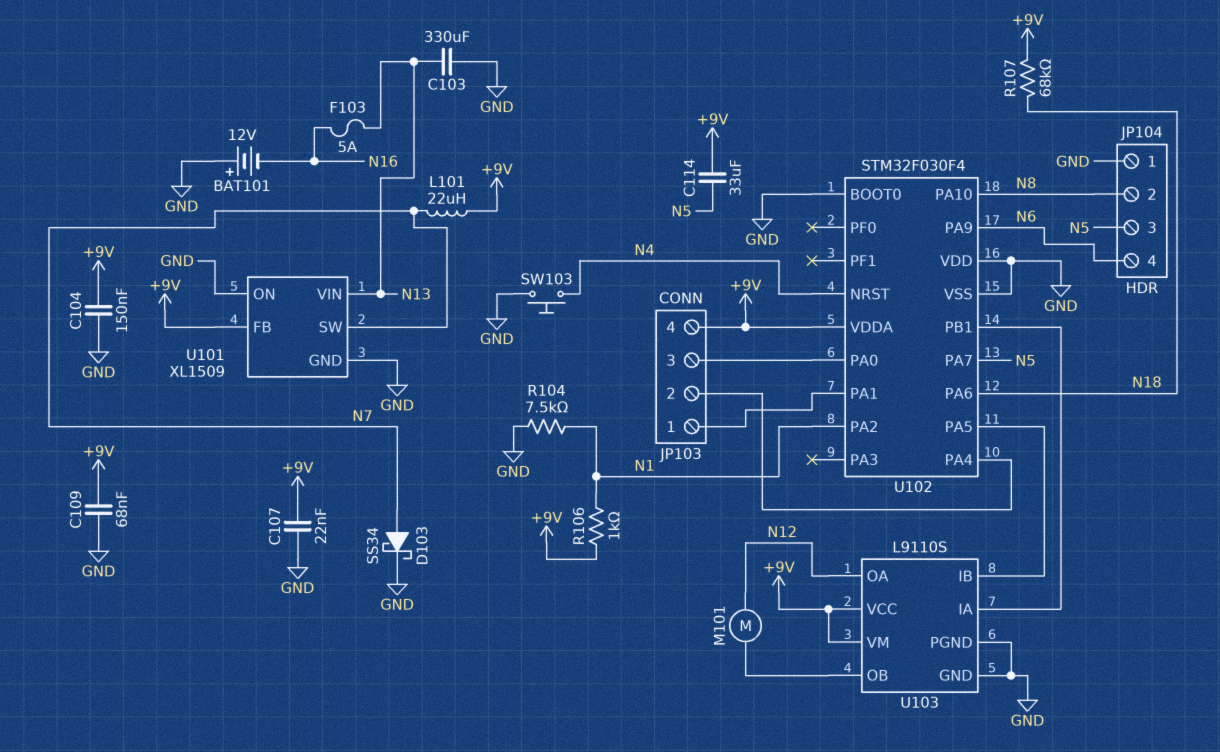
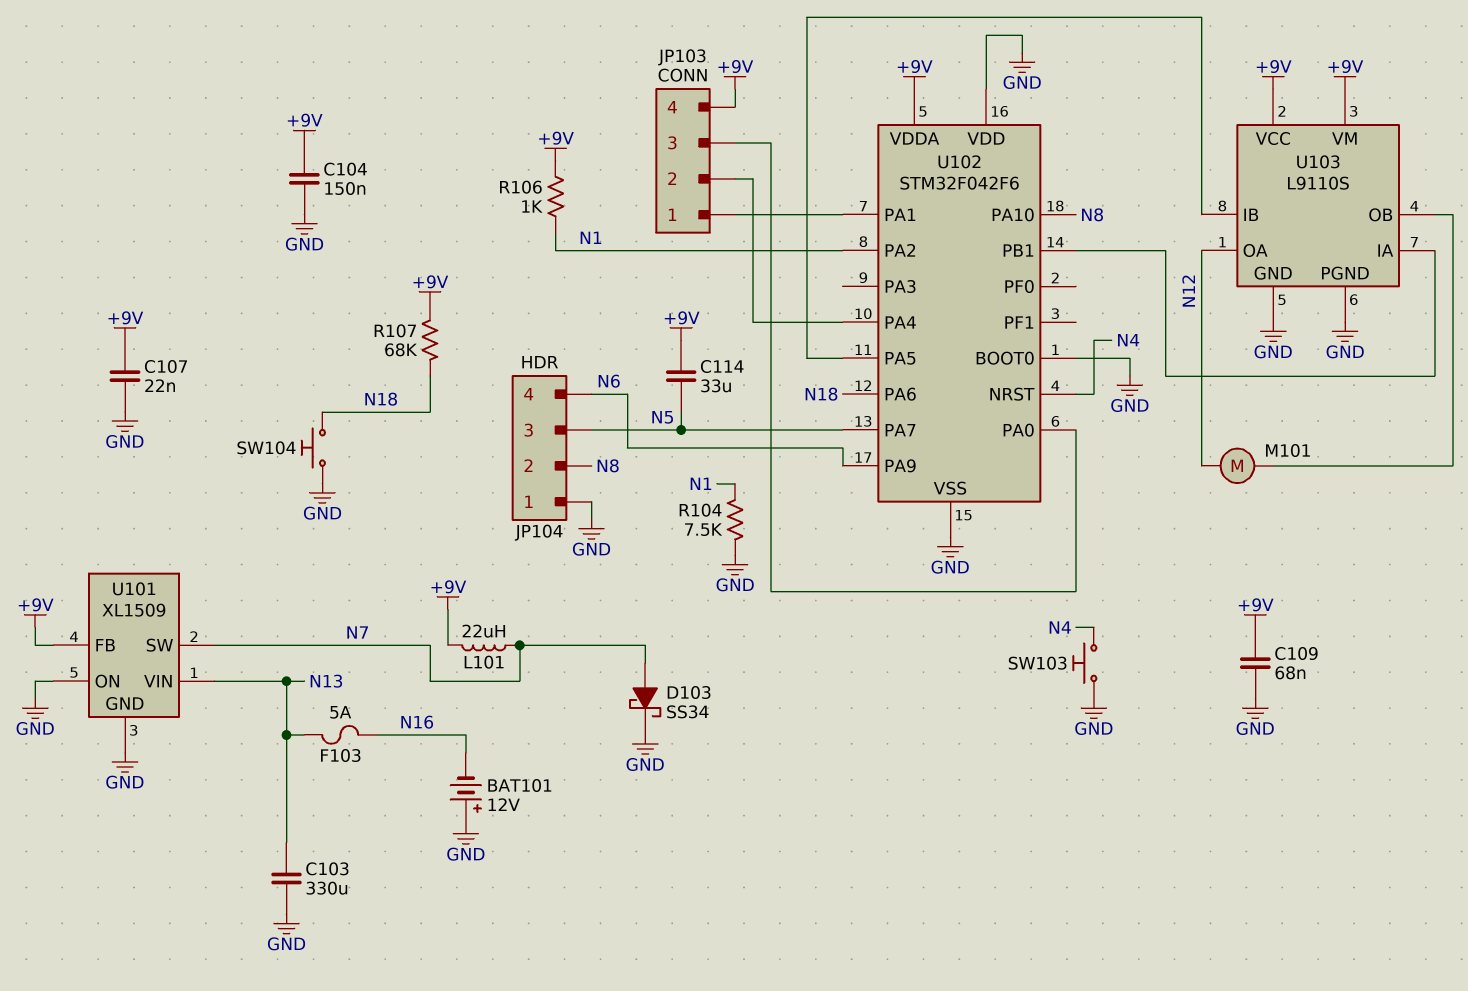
SW104: none -> button (GND, N18)
U102: STM32F030F4 -> STM32F042F6

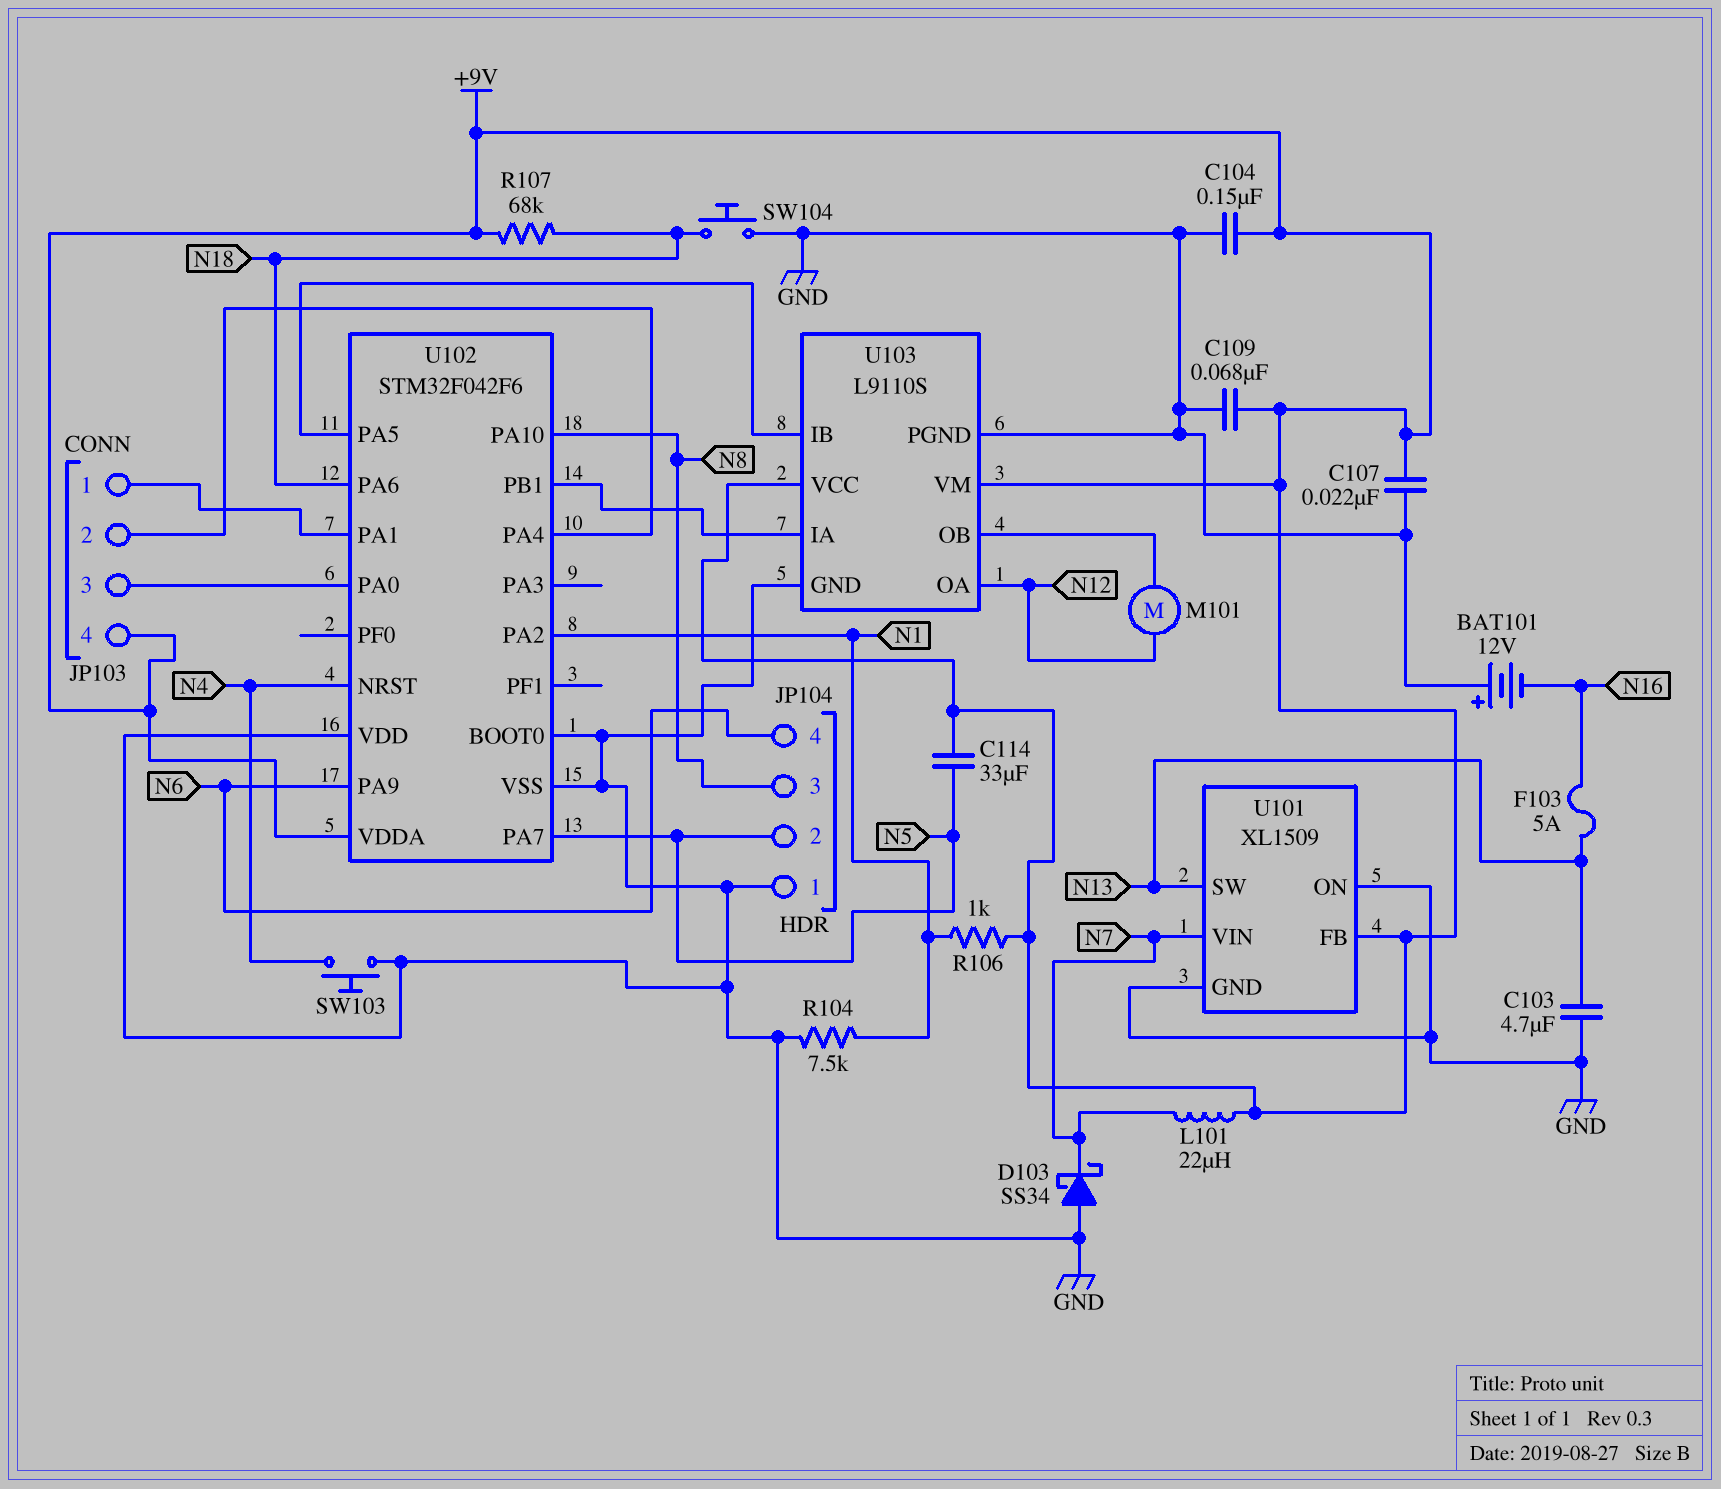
C103: 330uF (GND, N13) -> 4.7uF (GND, N13)
D103: schottky SS34 (A N7, K GND) -> schottky SS34 (A GND, K N7)
JP104 pin 2: N8 -> N5
JP104 pin 3: N5 -> N8
U101 pin SW: N7 -> N13
U101 pin VIN: N13 -> N7

